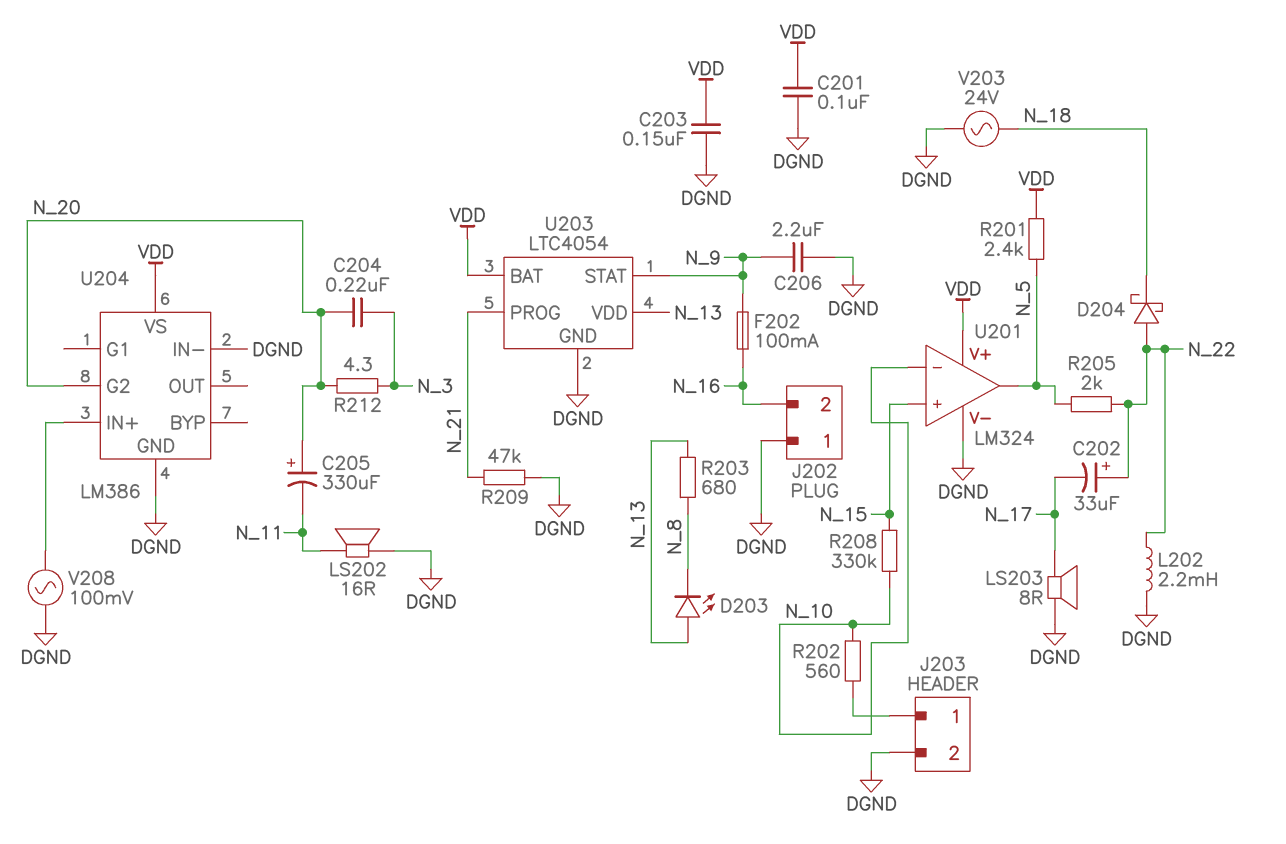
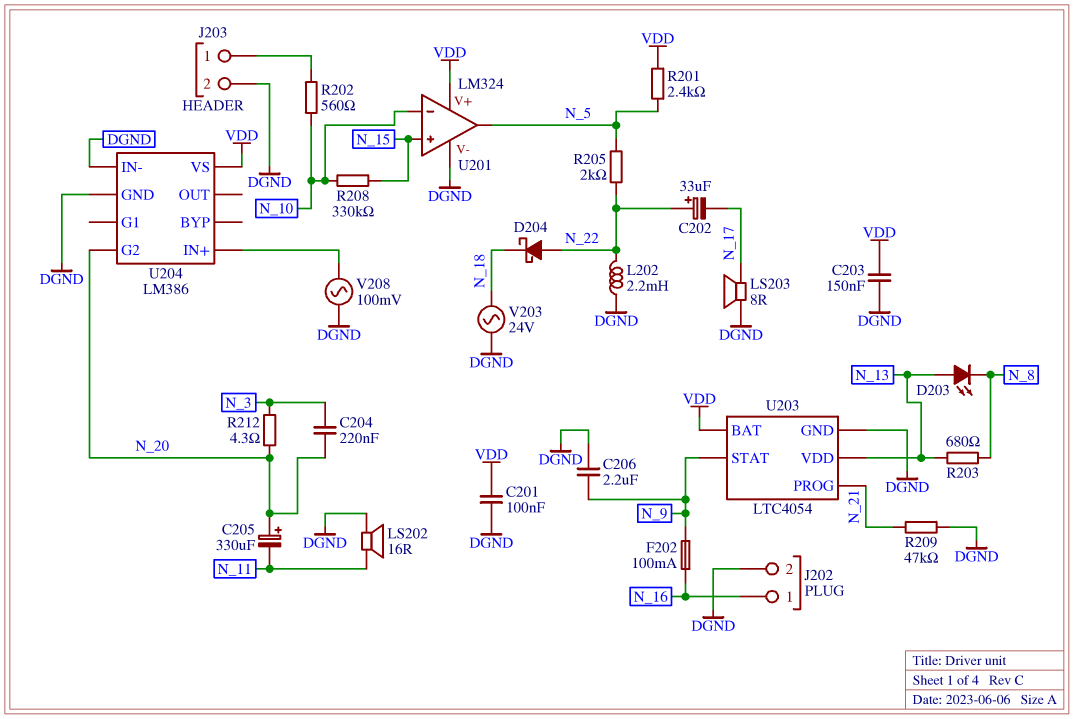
J202 pin 1: DGND -> N_16
J202 pin 2: N_16 -> DGND

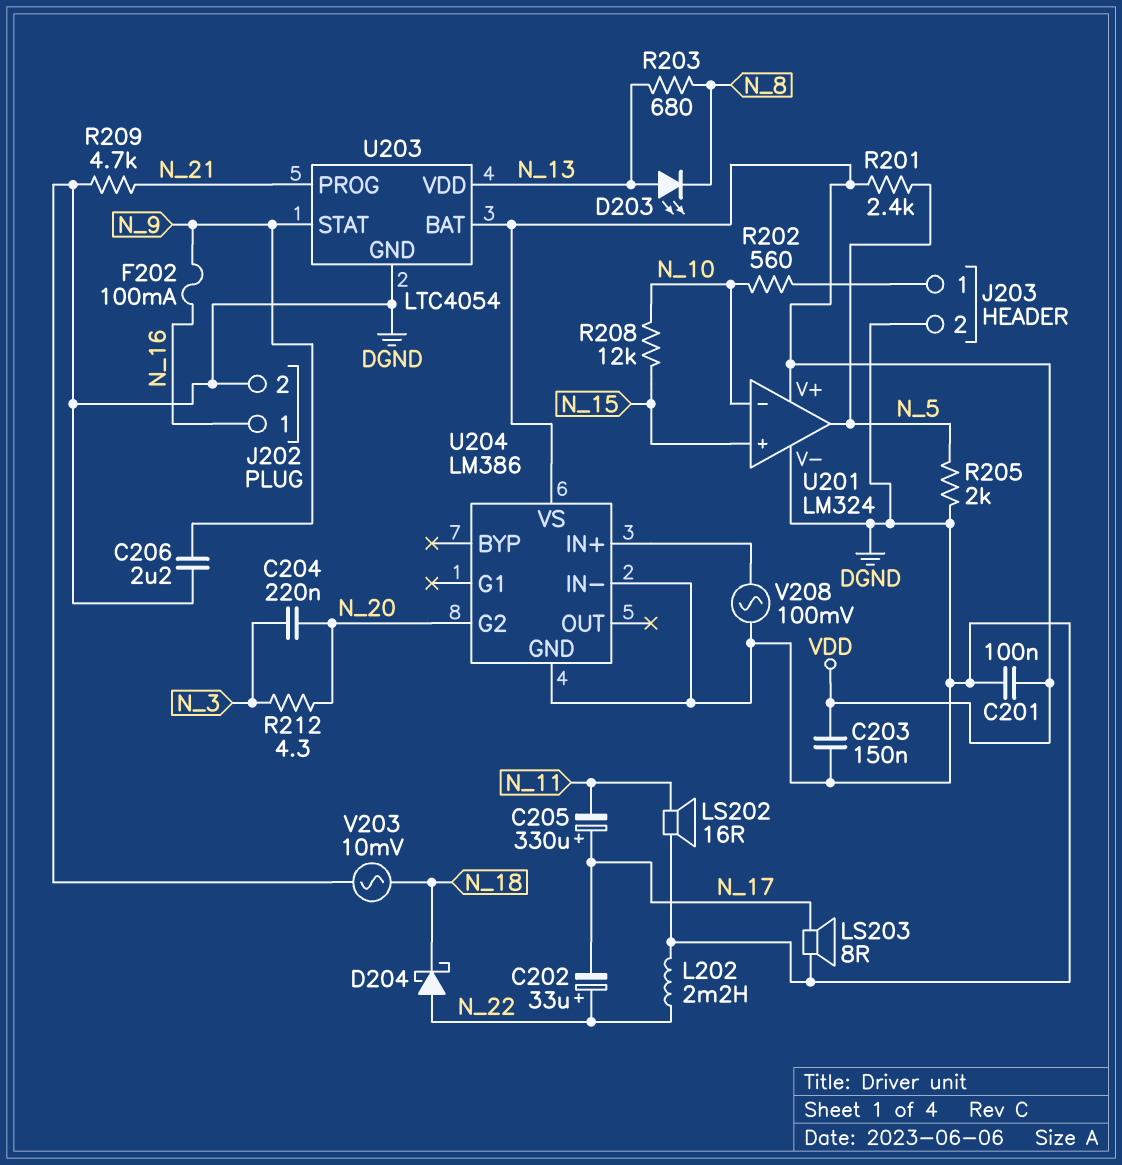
C205: 330uF (plus N_20, minus N_11) -> 330uF (plus N_17, minus N_11)
R205: 2k (N_5, N_22) -> 2k (DGND, N_5)
R208: 330k (N_10, N_15) -> 12k (N_10, N_15)
R209: 47k (DGND, N_21) -> 4.7k (DGND, N_21)
V203: AC 24V (DGND, N_18) -> AC 10mV (DGND, N_18)

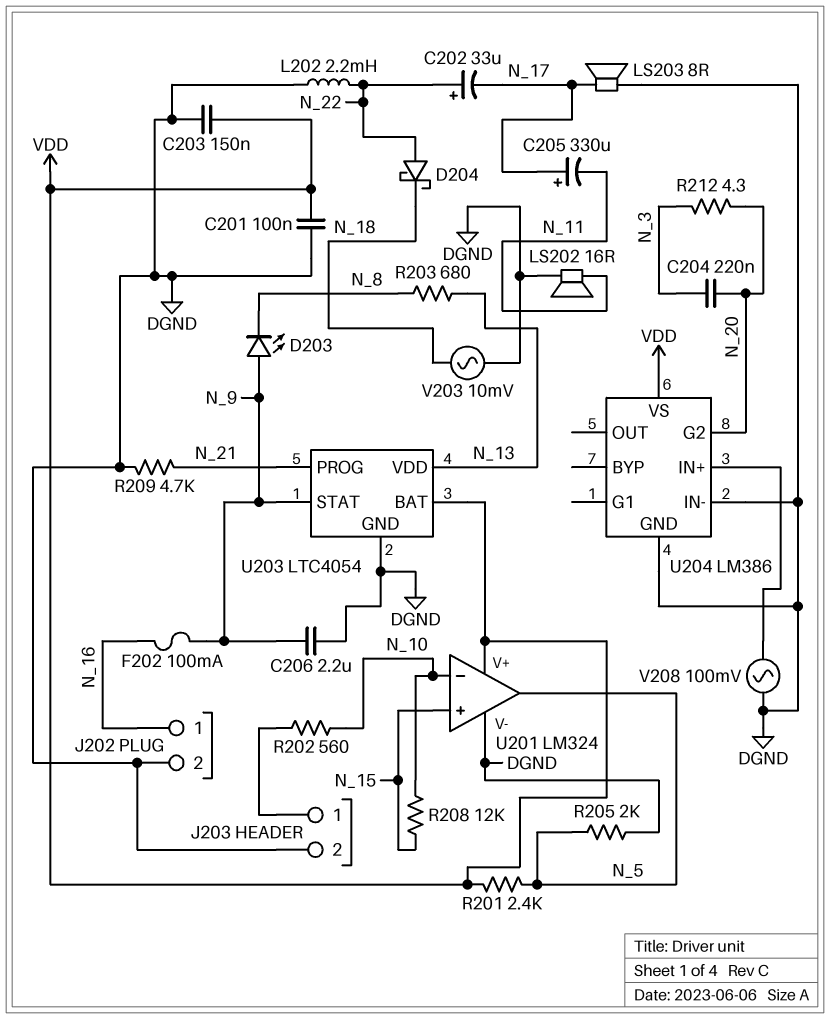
D203: LED (A N_13, K N_8) -> LED (A N_9, K N_8)

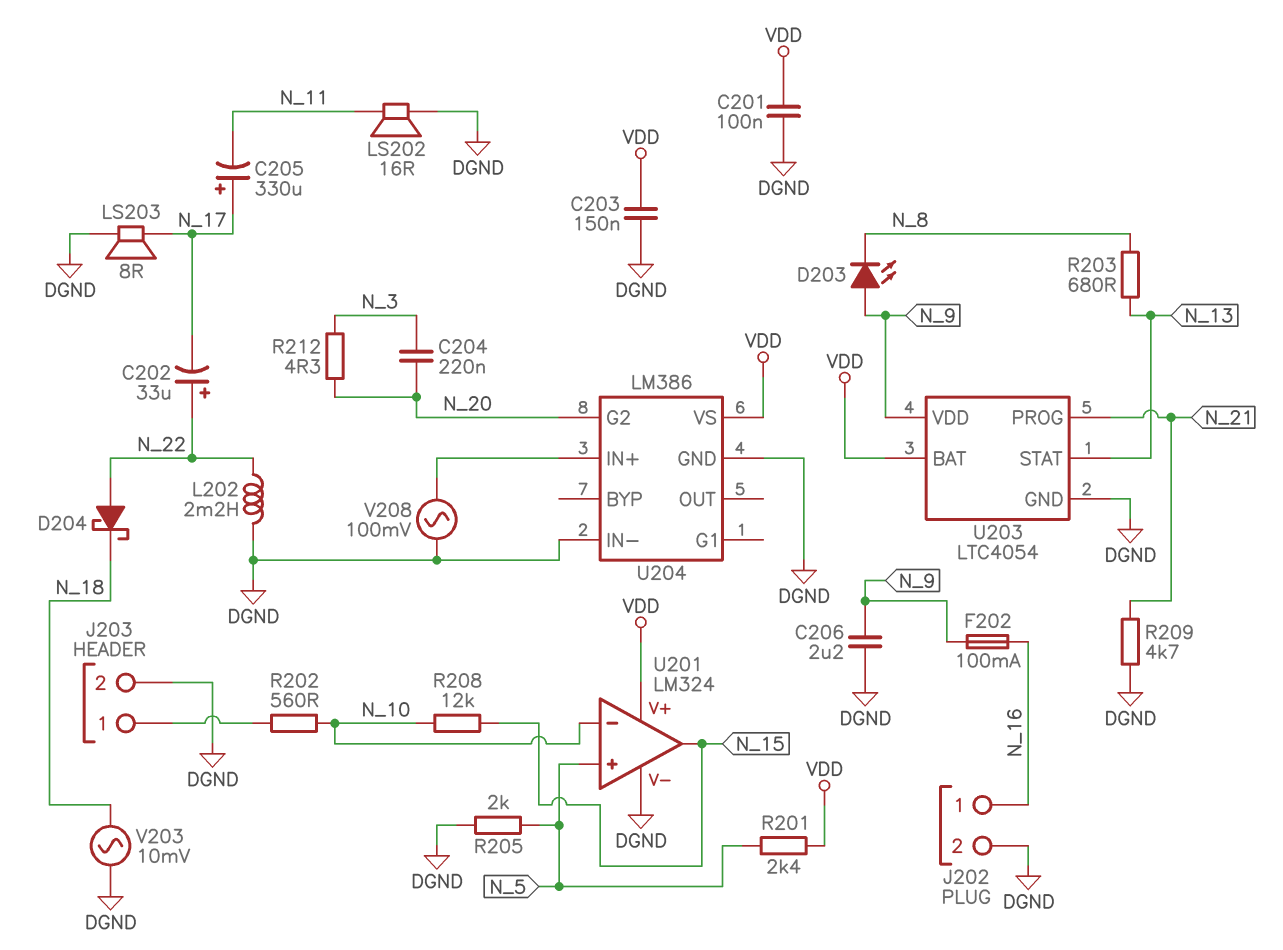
U201 pin in+: N_15 -> N_5
U201 pin out: N_5 -> N_15
U203 pin STAT: N_9 -> N_13
U203 pin VDD: N_13 -> N_9

